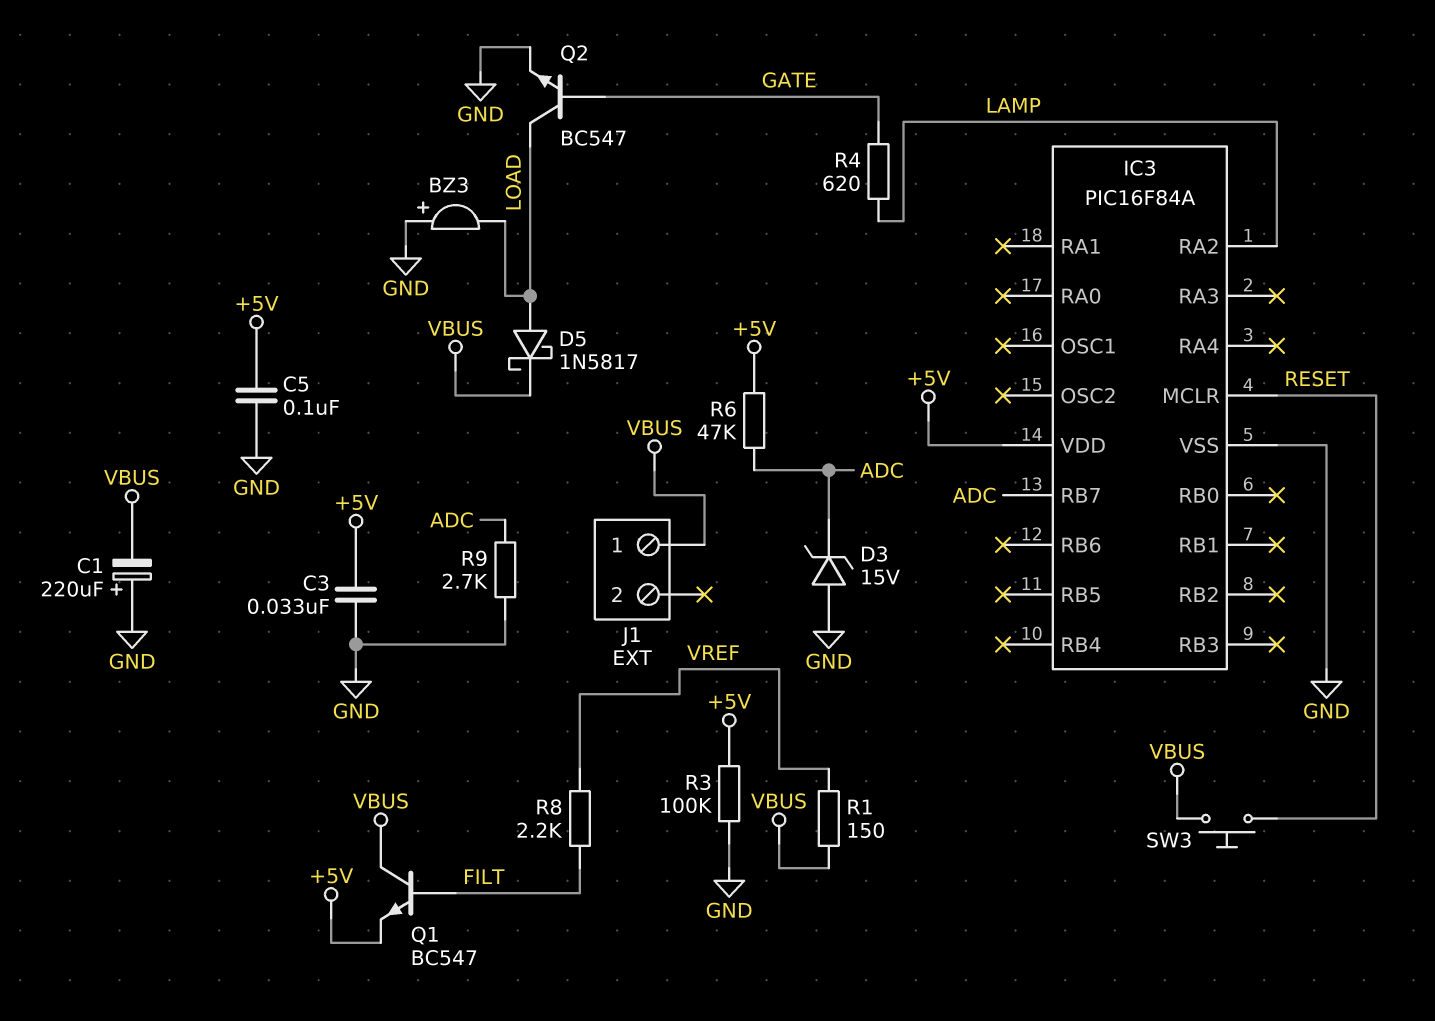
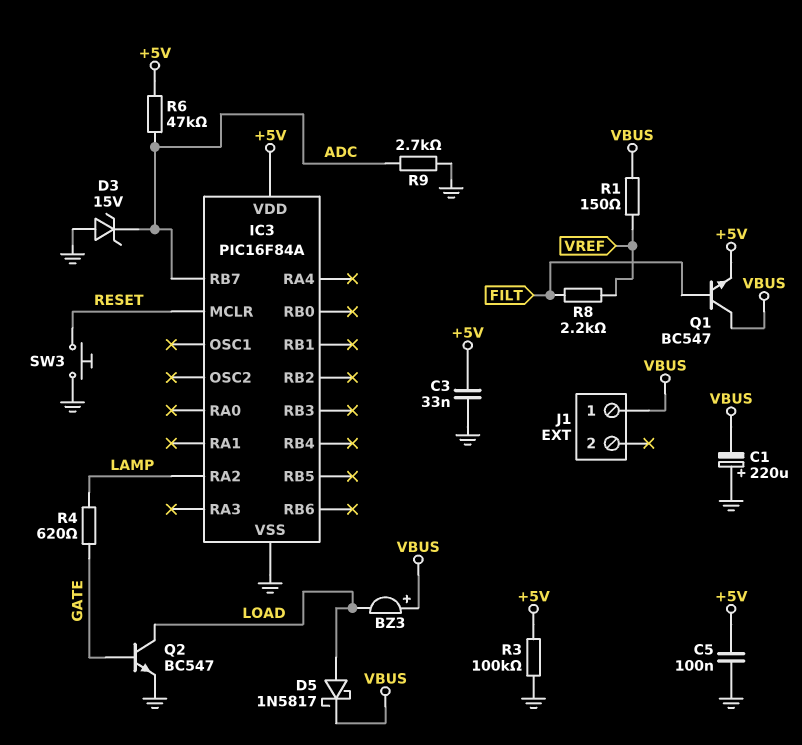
BZ3: buzzer (plus GND, minus LOAD) -> buzzer (plus VBUS, minus LOAD)
SW3: button (RESET, VBUS) -> button (GND, RESET)

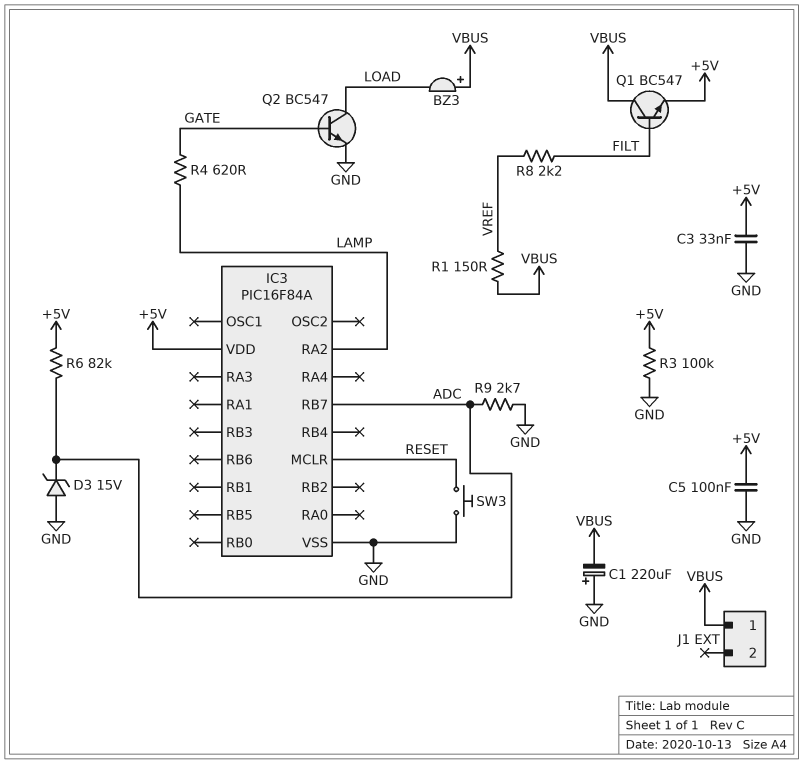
D5: schottky 1N5817 (A LOAD, K VBUS) -> none
R6: 47k (+5V, ADC) -> 82k (+5V, ADC)

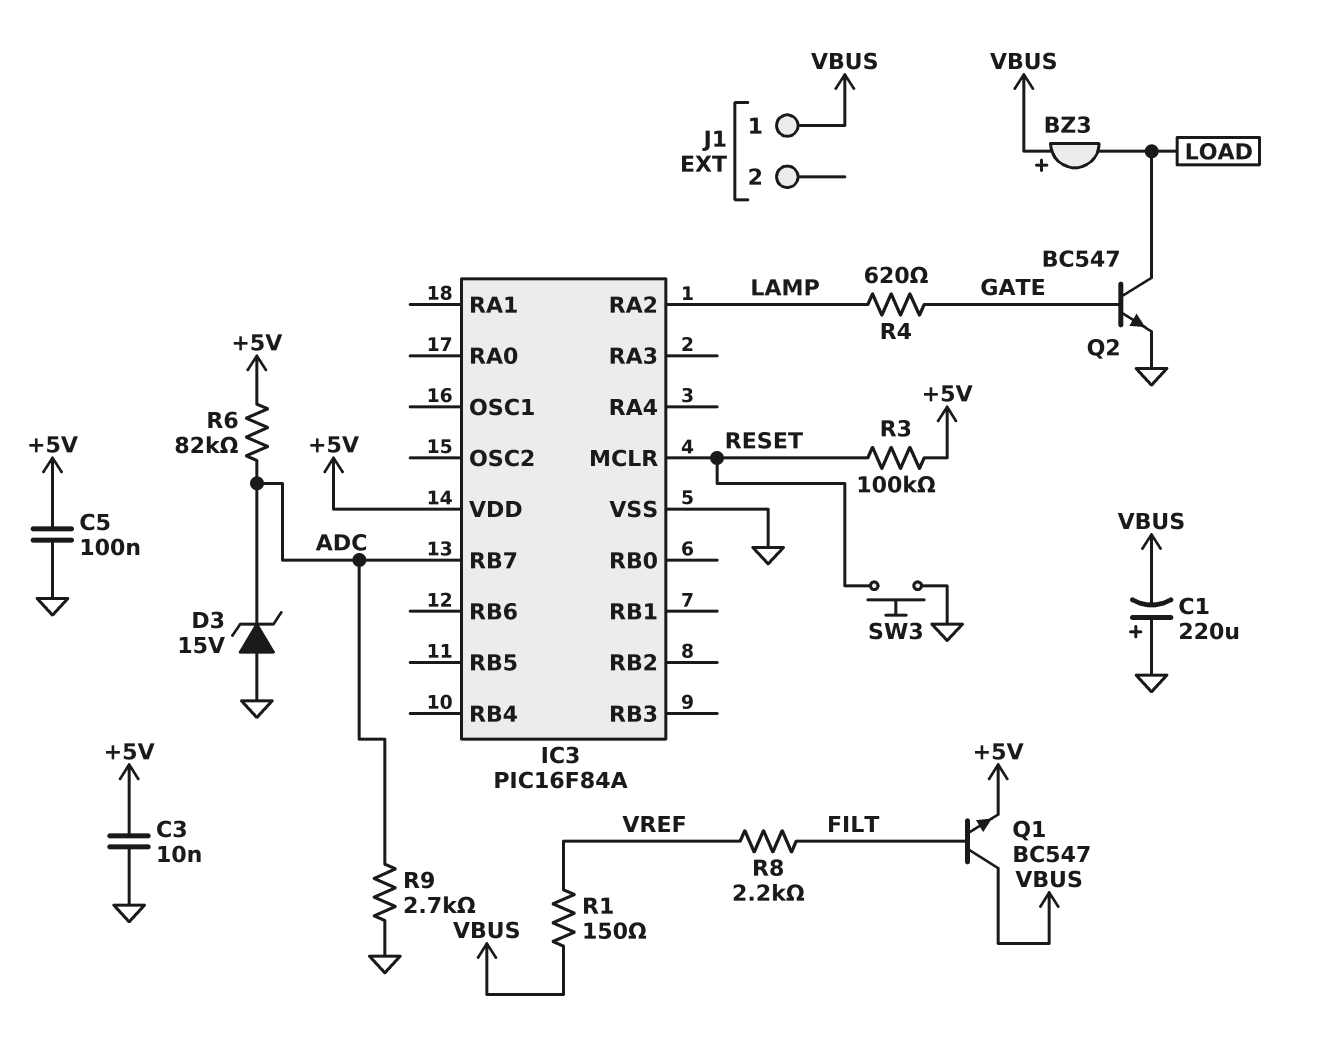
C3: 33nF (+5V, GND) -> 10nF (+5V, GND)
R3: 100k (+5V, GND) -> 100k (+5V, RESET)

